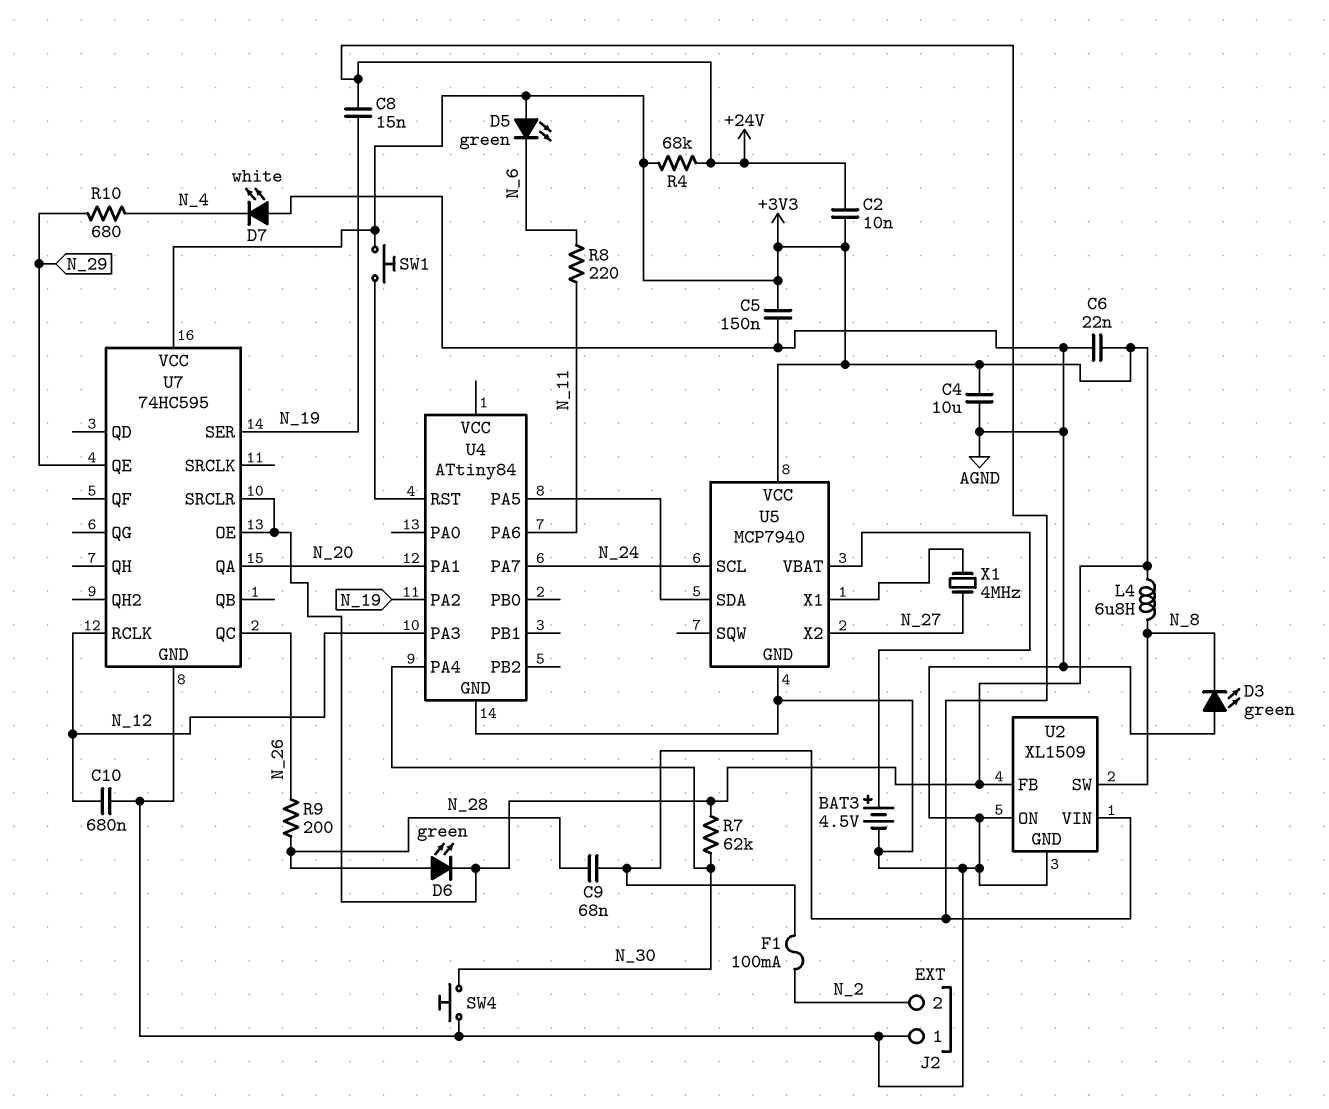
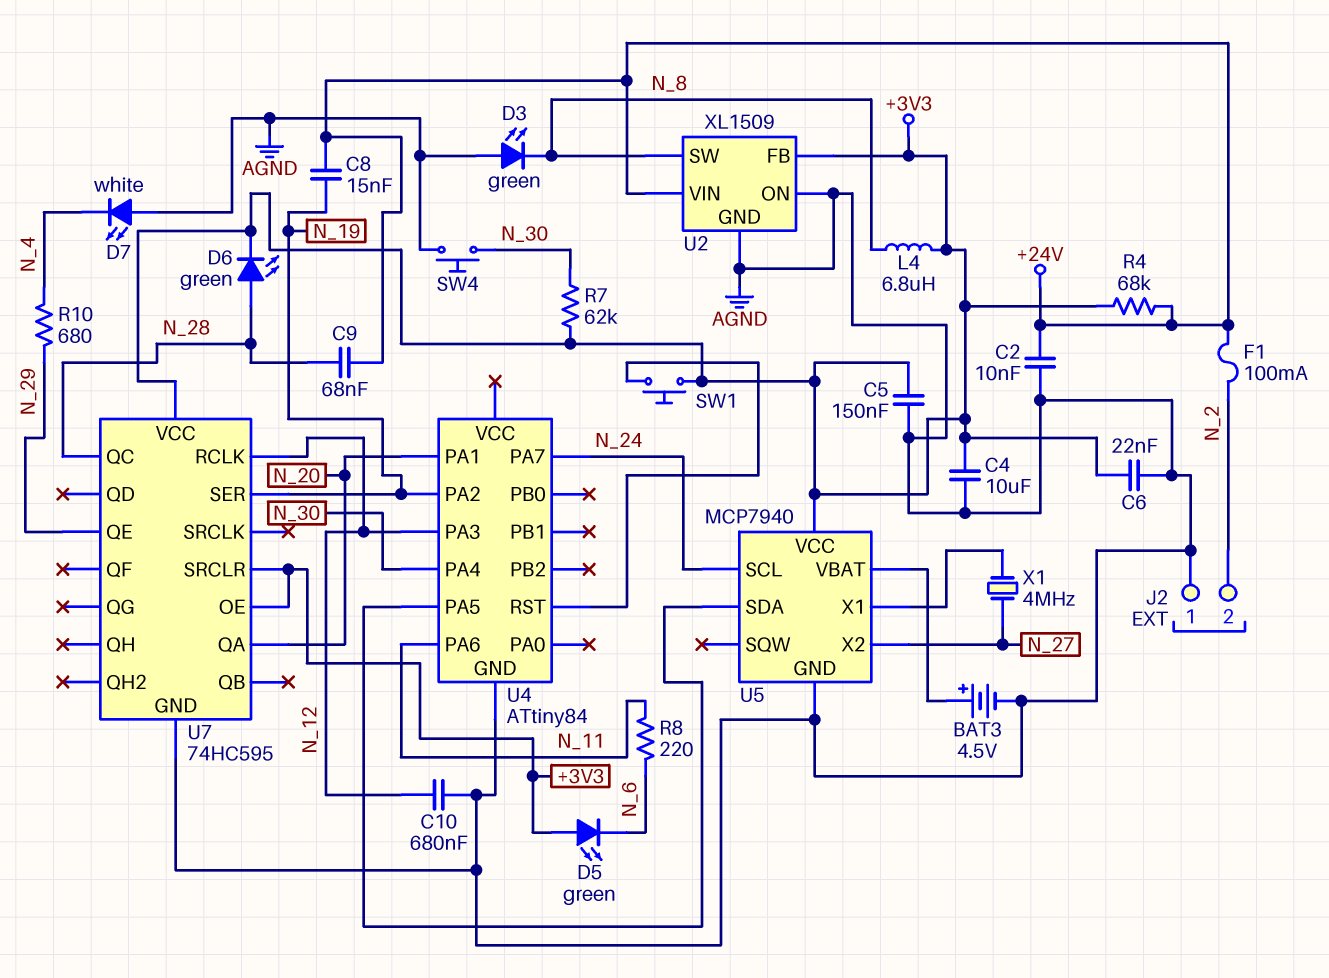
C2: 10nF (+3V3, +24V) -> 10nF (+24V, AGND)
R9: 200 (N_26, N_28) -> none
U7 pin QC: N_26 -> N_28

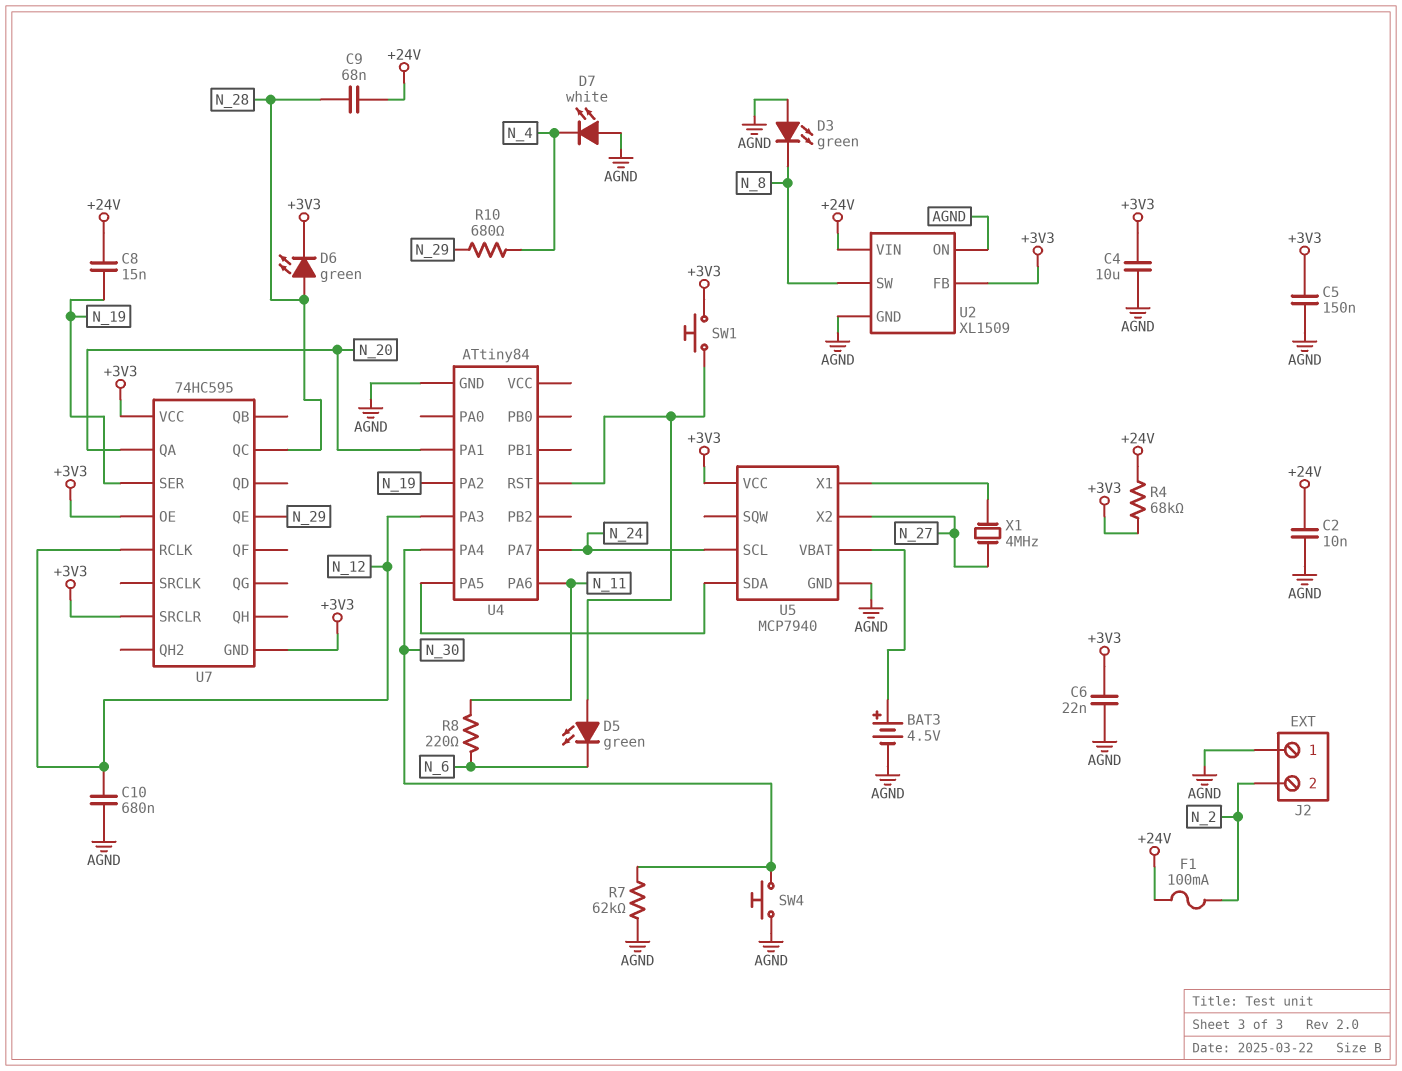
D5: LED green (A +3V3, K N_6) -> LED green (A U4/RST, K N_6)
L4: 6.8uH (+3V3, N_8) -> none
R7: 62k (+3V3, N_30) -> 62k (AGND, N_30)
U7 pin GND: AGND -> +3V3

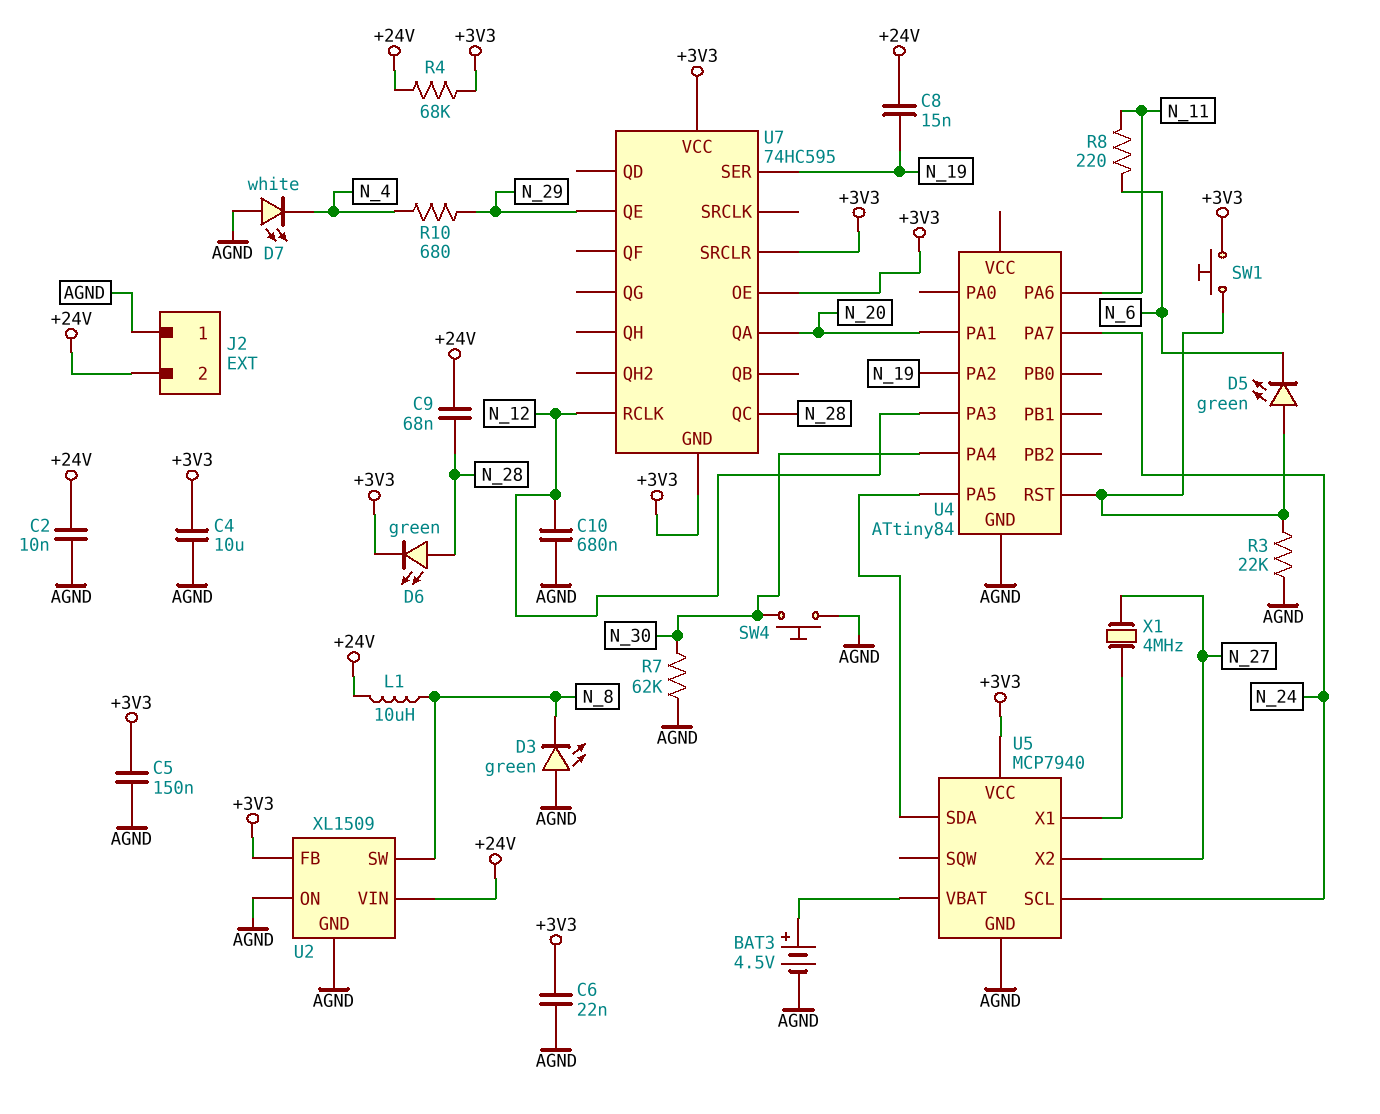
F1: 100mA (+24V, N_2) -> none
J2 pin 2: N_2 -> +24V
L1: none -> 10uH (+24V, N_8)
R3: none -> 22k (AGND, U4/RST)

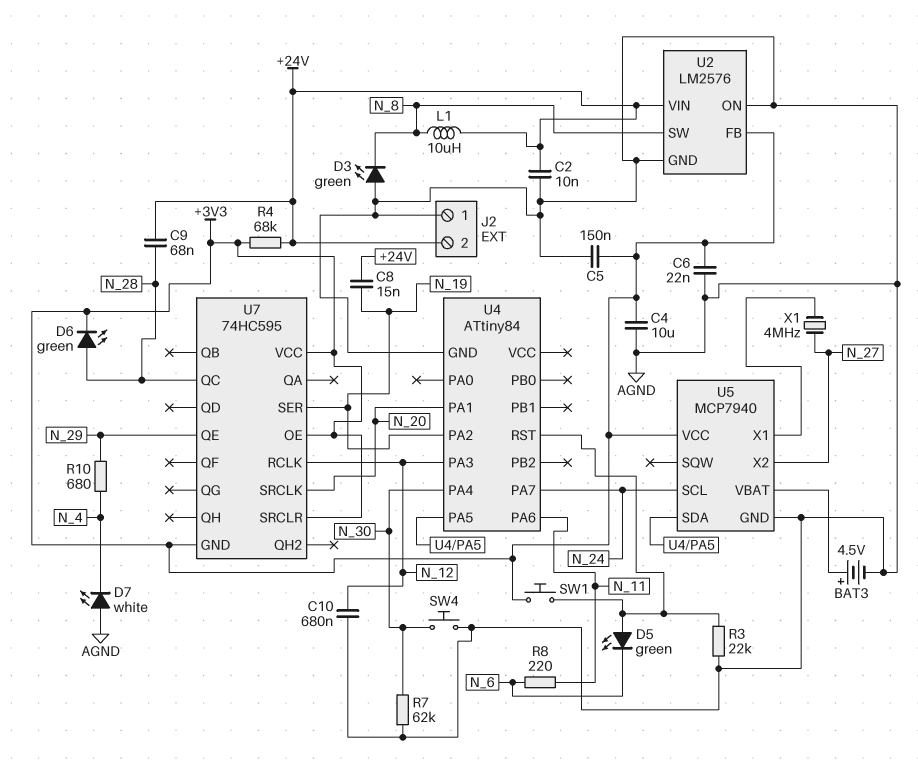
U2: XL1509 -> LM2576
U7 pin QA: N_20 -> none
U7 pin SRCLK: none -> N_20

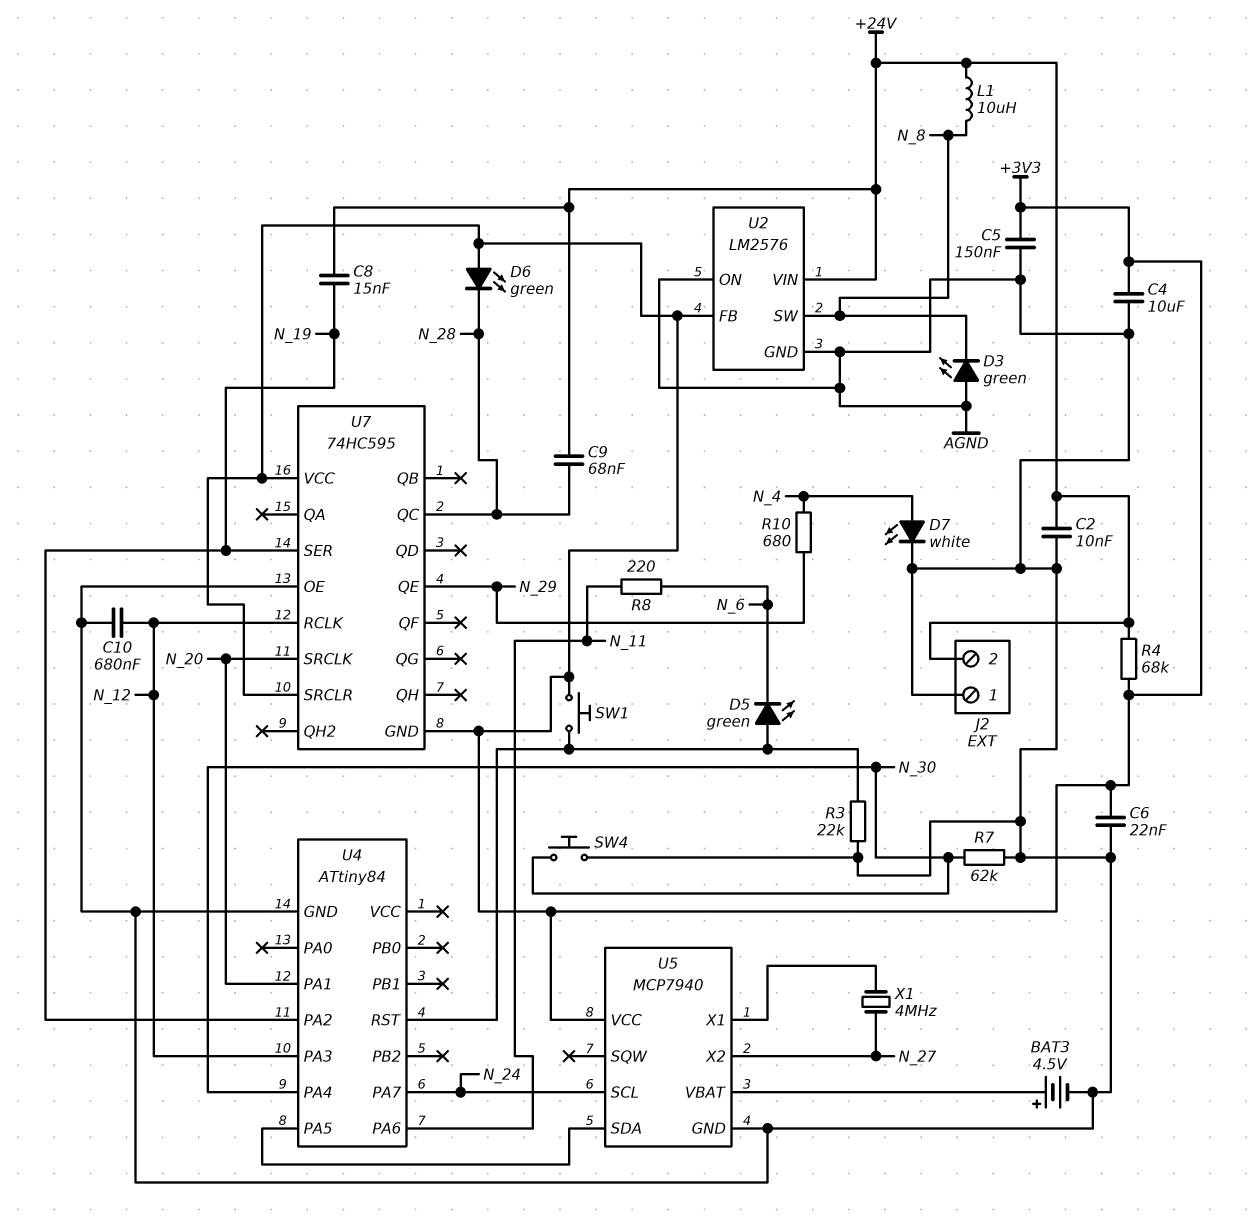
D6: LED green (A N_28, K +3V3) -> LED green (A +3V3, K N_28)
D7: LED white (A AGND, K N_4) -> LED white (A N_4, K AGND)
U7 pin OE: +3V3 -> AGND

